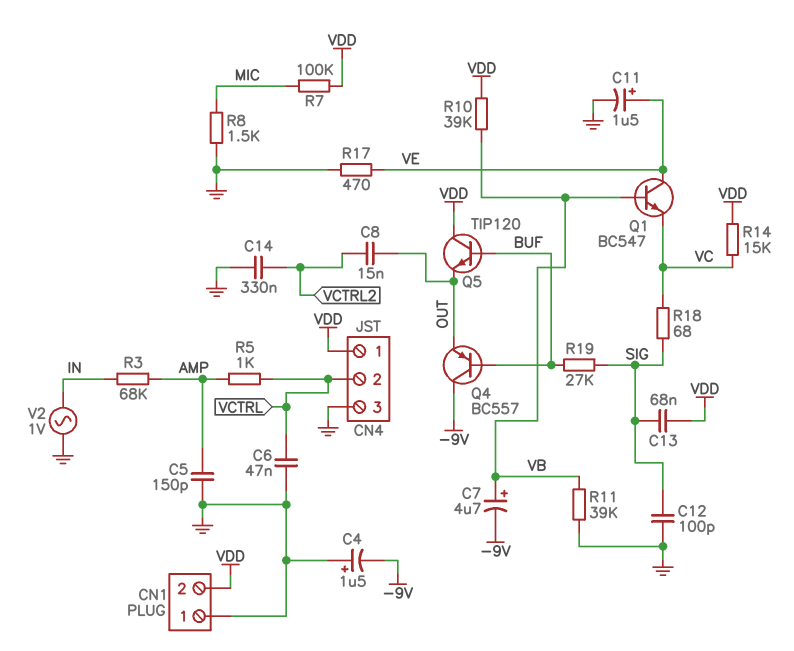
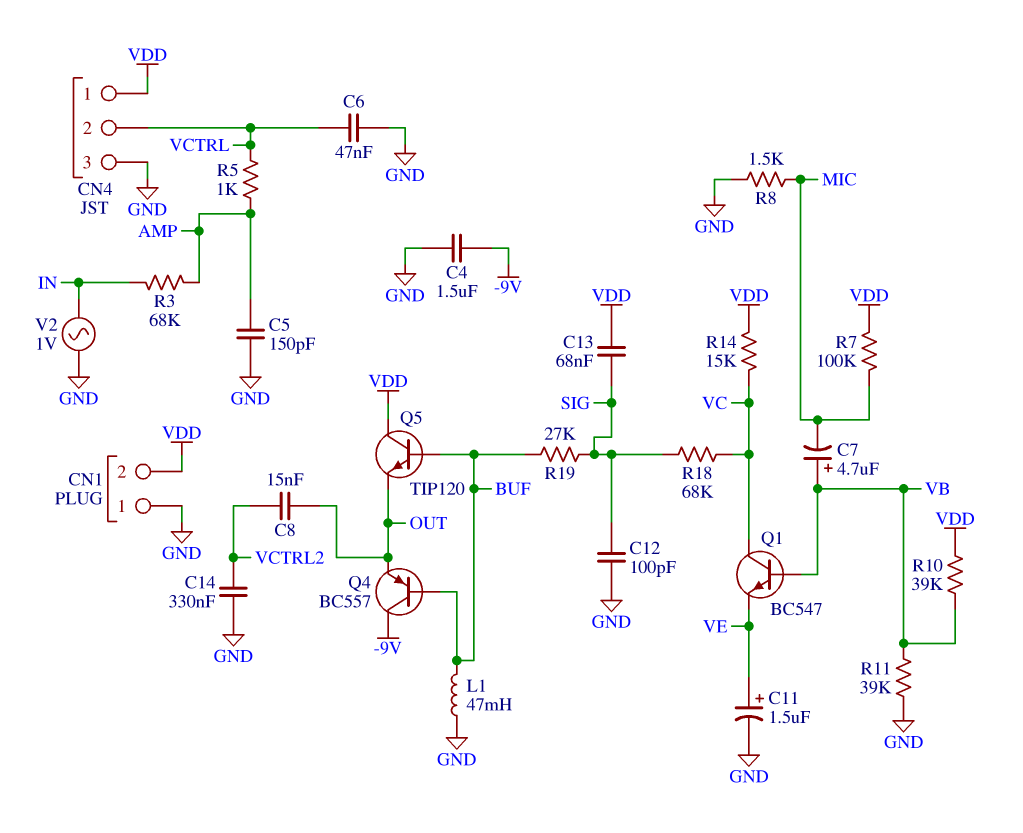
C4: 1.5uF (plus GND, minus -9V) -> 1.5uF (-9V, GND)
C7: 4.7uF (plus VB, minus -9V) -> 4.7uF (plus VB, minus MIC)
L1: none -> 47mH (BUF, GND)
Q1: NPN BC547 (B VB, C VE, E VC) -> NPN BC547 (B VB, C VC, E VE)
R17: 470 (GND, VE) -> none
R18: 68 (SIG, VC) -> 68k (SIG, VC)

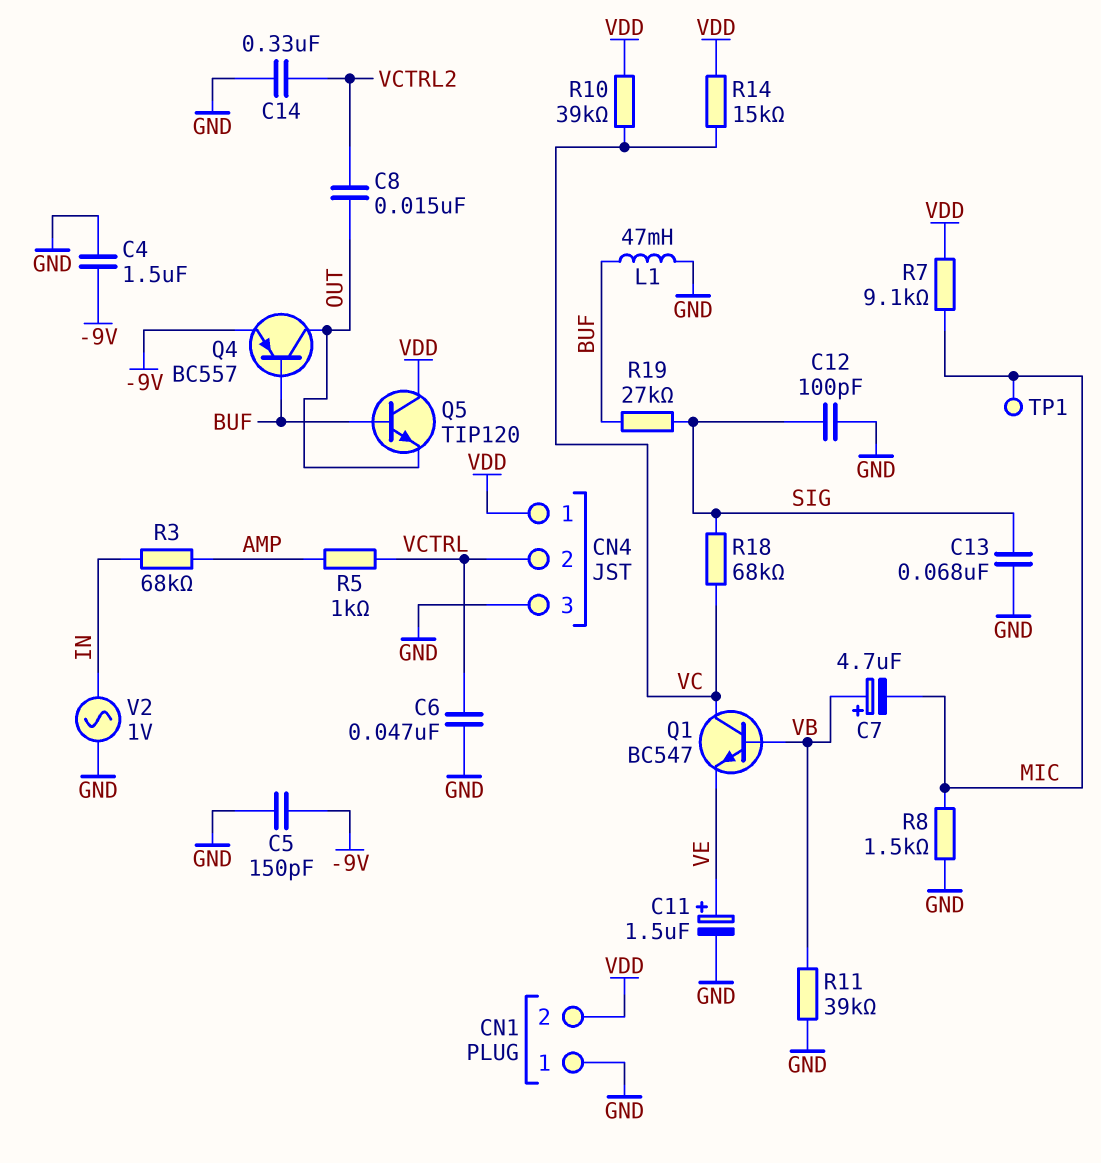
C5: 150pF (AMP, GND) -> 150pF (-9V, GND)
C13: 68nF (SIG, VDD) -> 68nF (GND, SIG)
Q4: PNP BC557 (B BUF, C -9V, E OUT) -> PNP BC557 (B BUF, C OUT, E -9V)
R7: 100k (MIC, VDD) -> 9.1k (MIC, VDD)
R10: 39k (VB, VDD) -> 39k (VC, VDD)
TP1: none -> test point (MIC)

